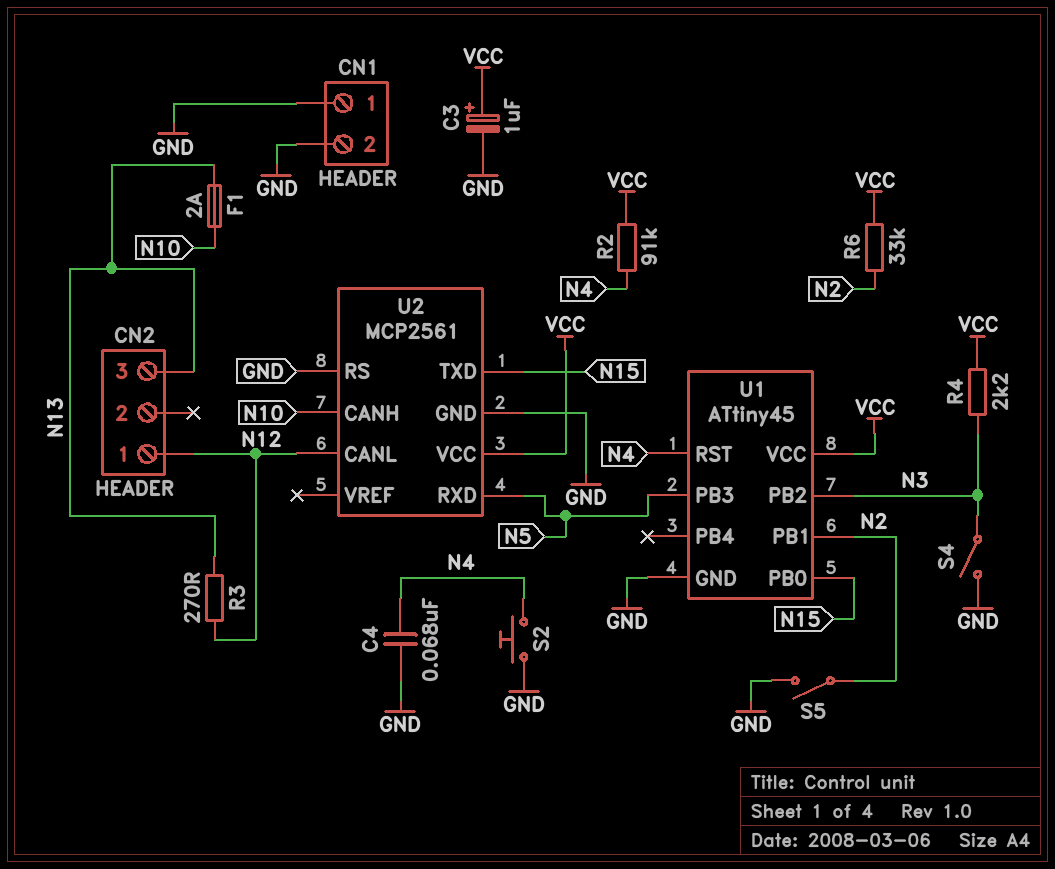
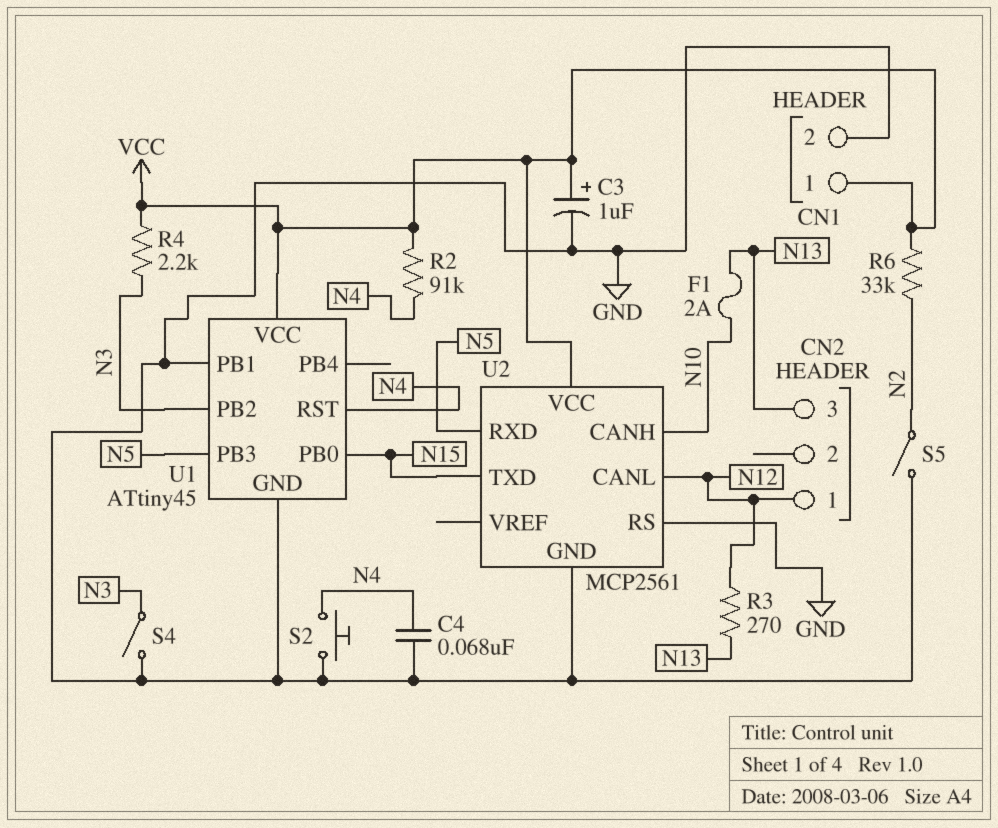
CN1 pin 1: GND -> VCC
U1 pin PB1: N2 -> GND

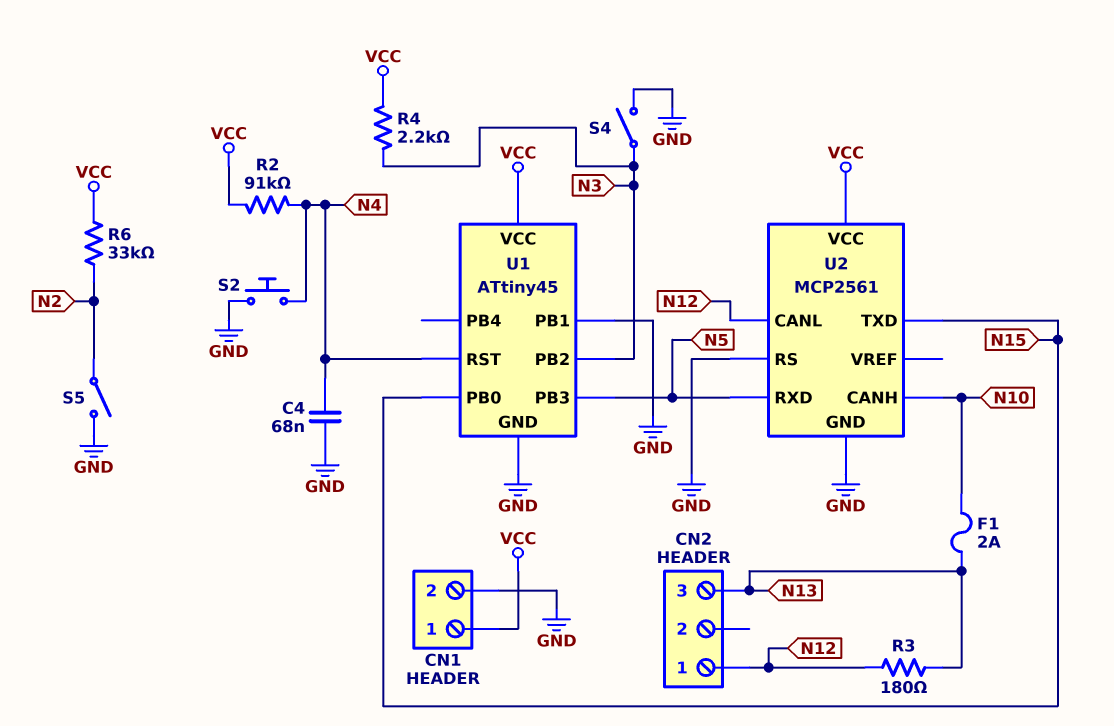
C3: 1uF (plus VCC, minus GND) -> none
R3: 270 (N12, N13) -> 180 (N12, N13)

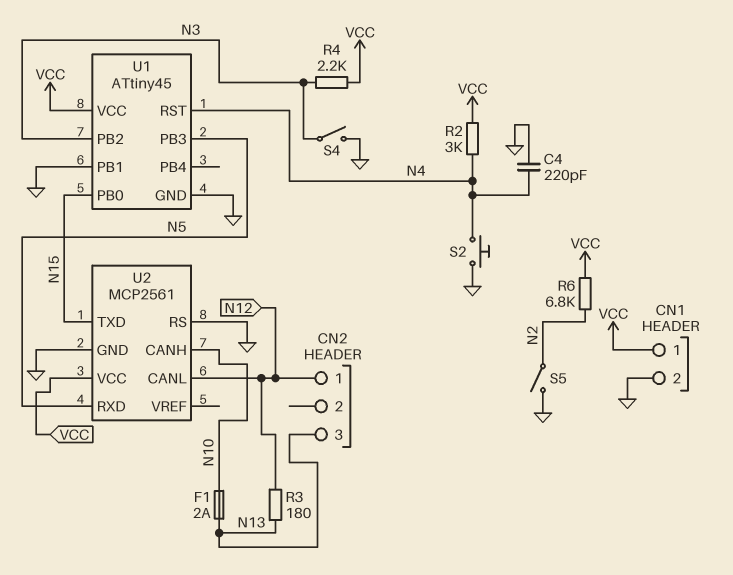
C4: 68nF (GND, N4) -> 220pF (GND, N4)
R2: 91k (N4, VCC) -> 3k (N4, VCC)
R6: 33k (N2, VCC) -> 6.8k (N2, VCC)

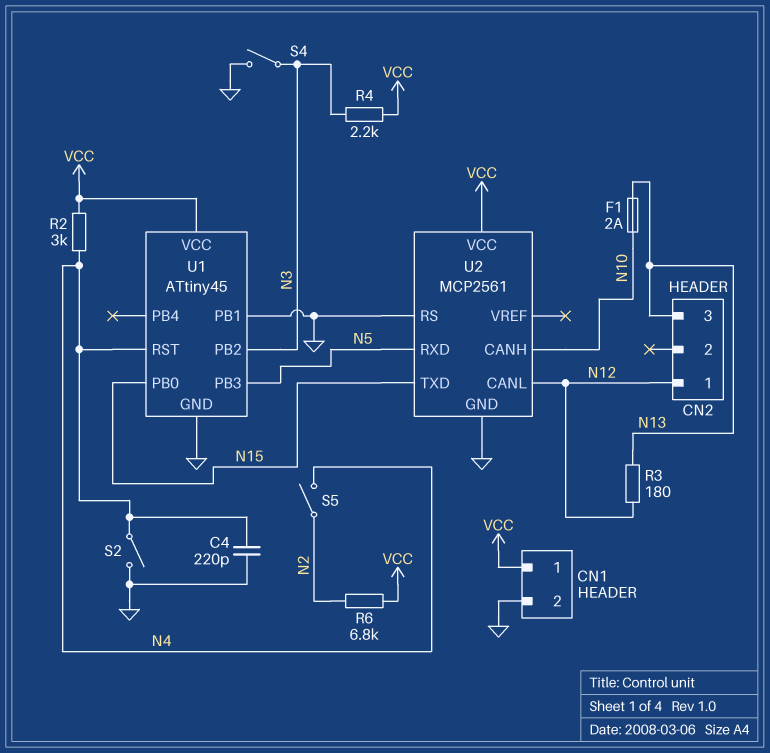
S2: button (GND, N4) -> switch (GND, N4)
S5: switch (GND, N2) -> switch (N2, N4)

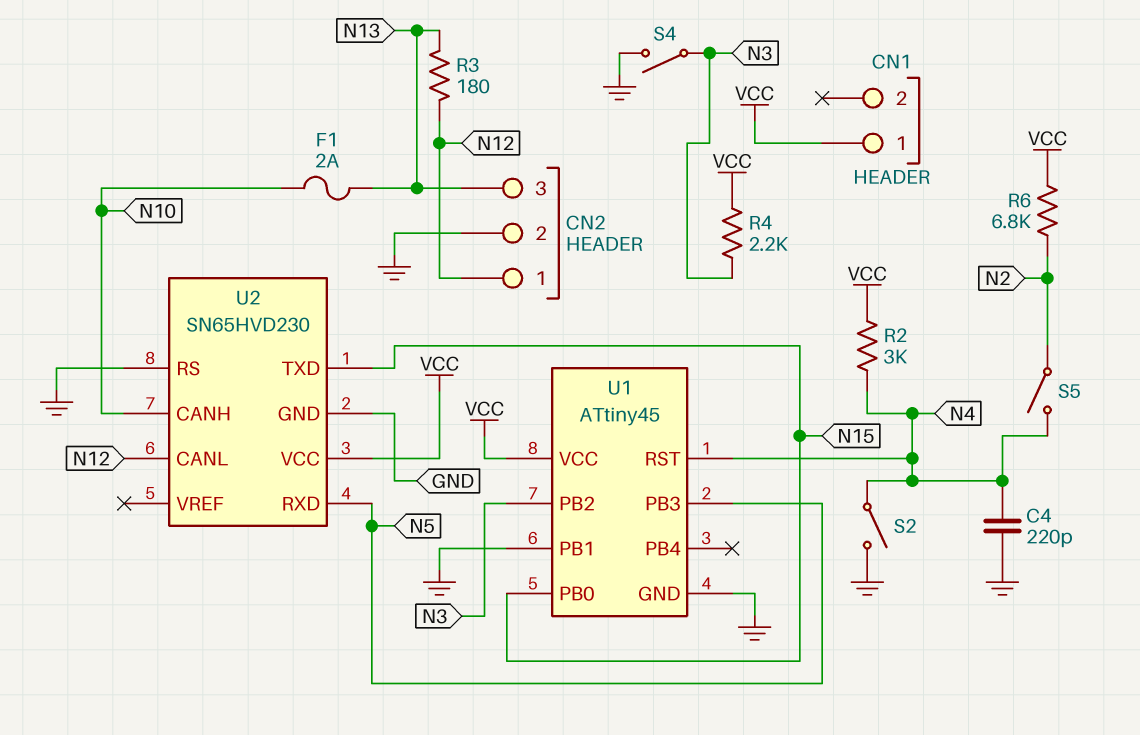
CN1 pin 2: GND -> none
CN2 pin 2: none -> GND
U2: MCP2561 -> SN65HVD230

